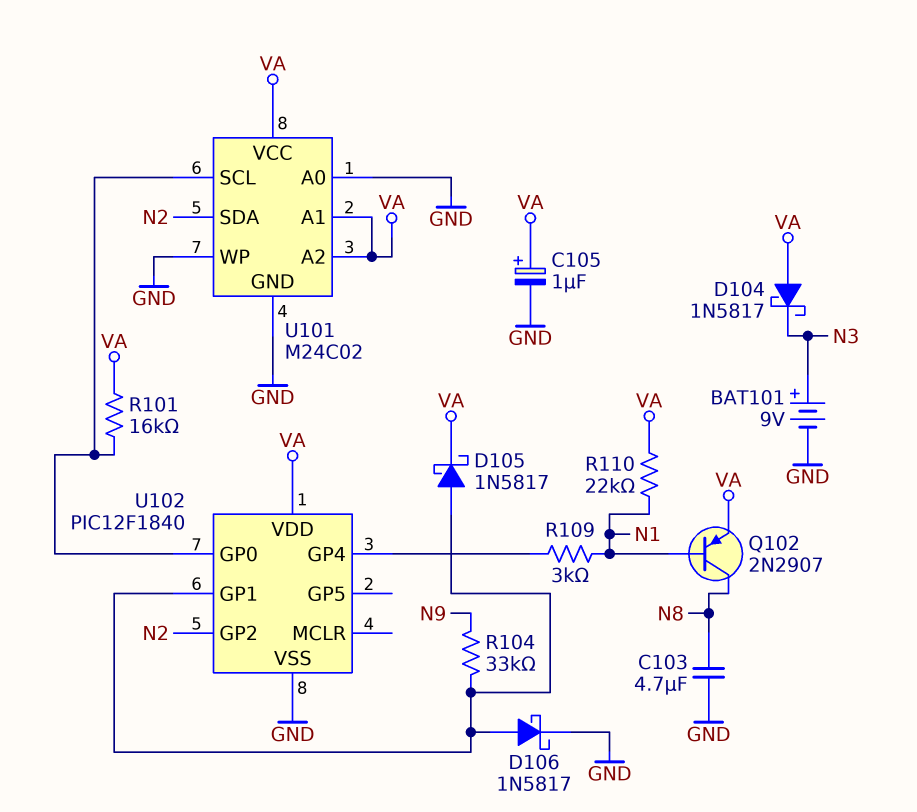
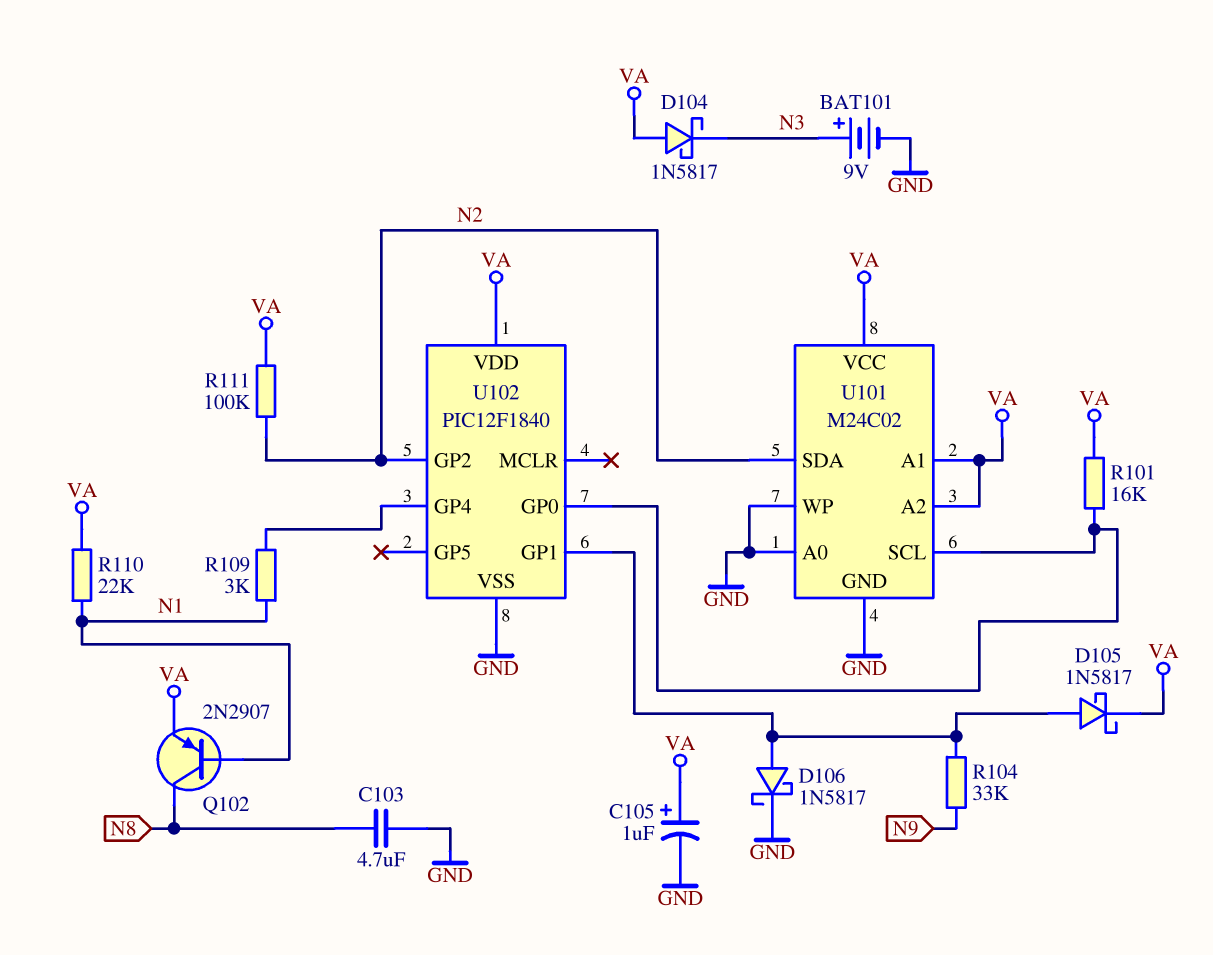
R111: none -> 100k (N2, VA)

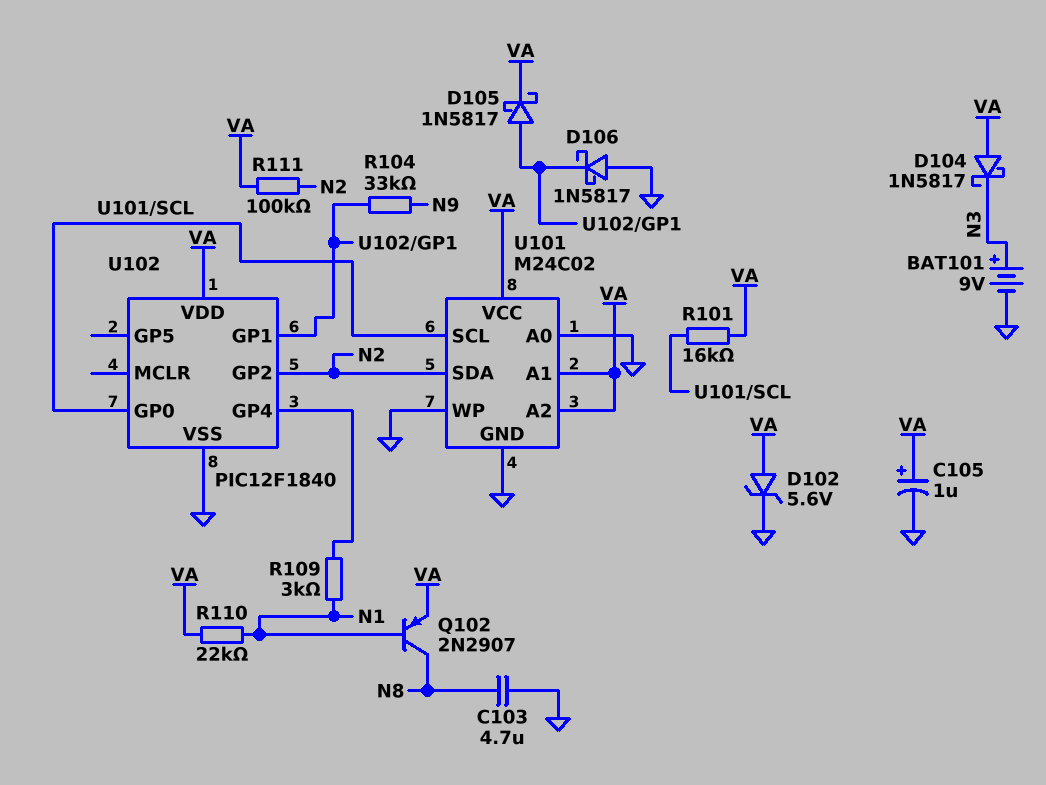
D102: none -> zener 5.6V (A VA, K GND)
D106: schottky 1N5817 (A U102/GP1, K GND) -> schottky 1N5817 (A GND, K U102/GP1)

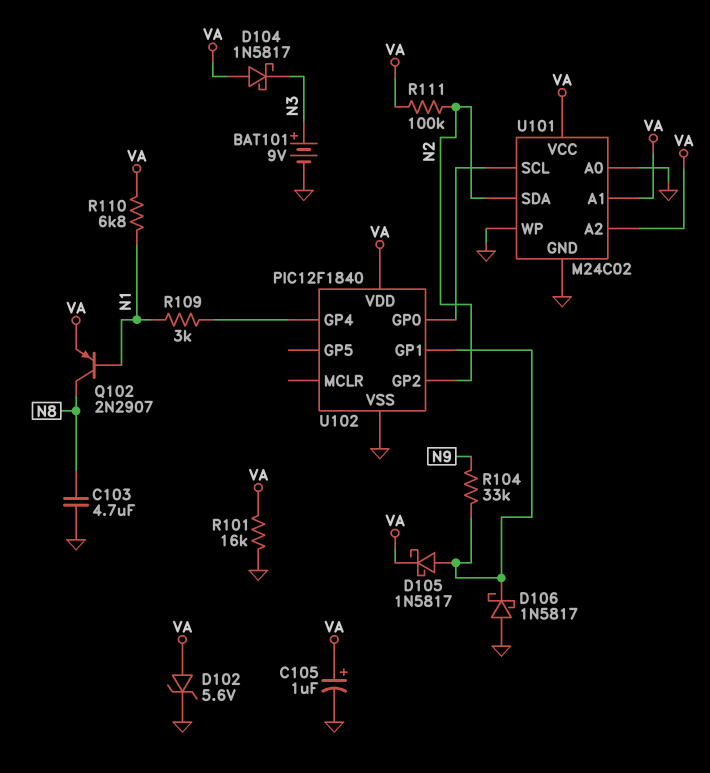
R101: 16k (U101/SCL, VA) -> 16k (GND, VA)
R110: 22k (N1, VA) -> 6.8k (N1, VA)

